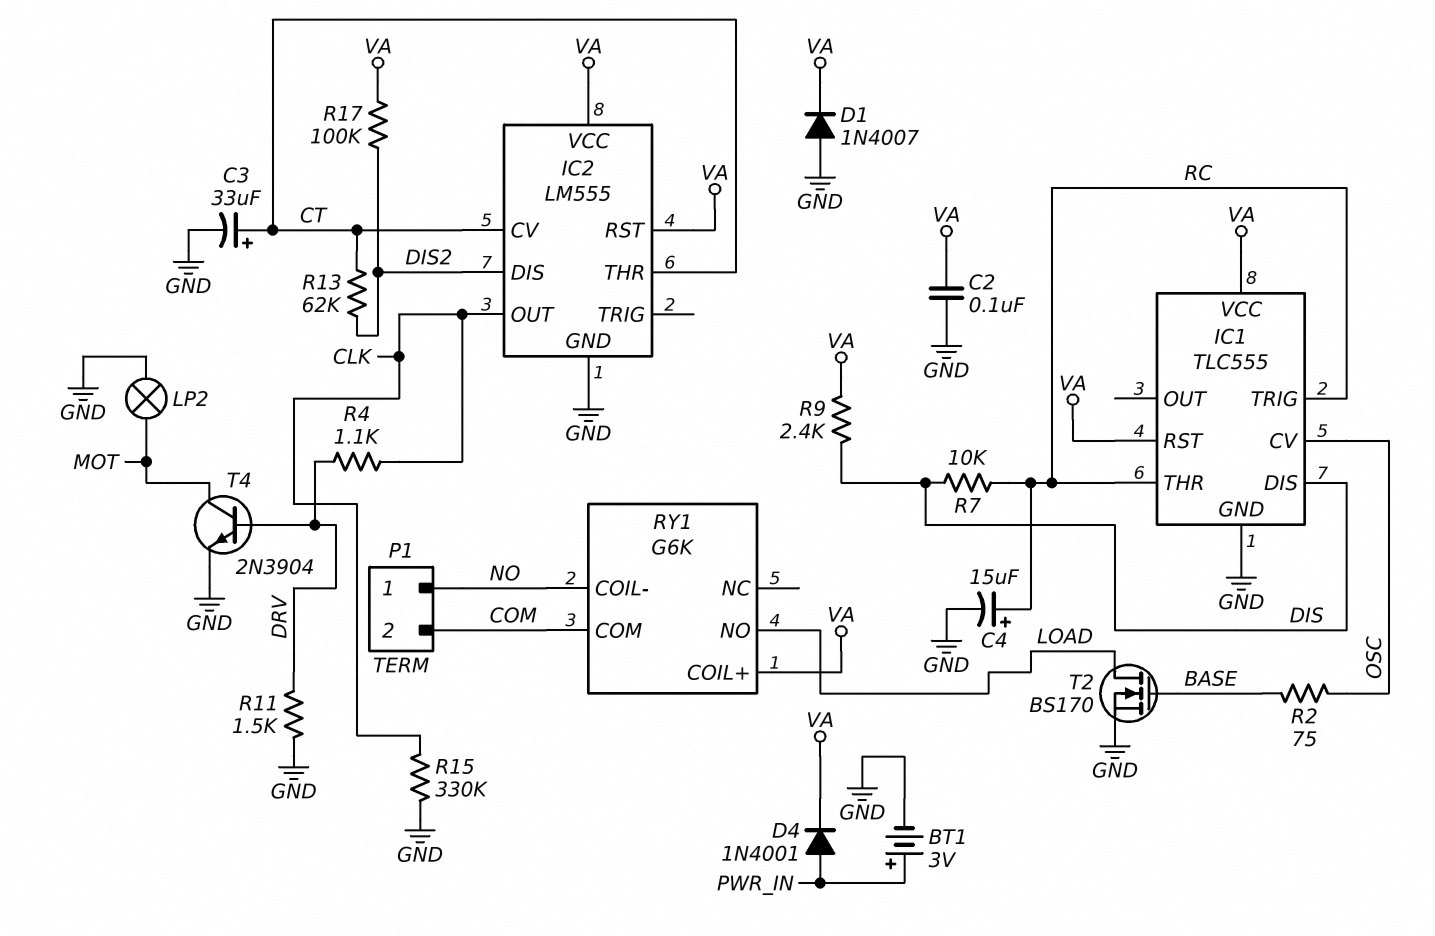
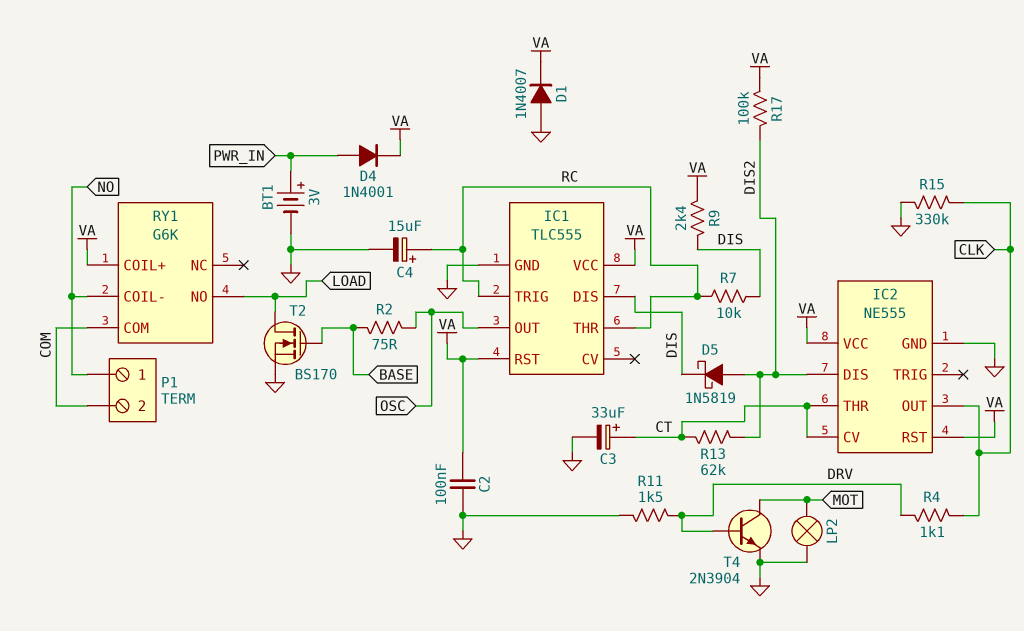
D5: none -> schottky 1N5819 (A DIS2, K DIS)
IC1 pin CV: OSC -> none
IC1 pin OUT: none -> OSC
IC2: LM555 -> NE555

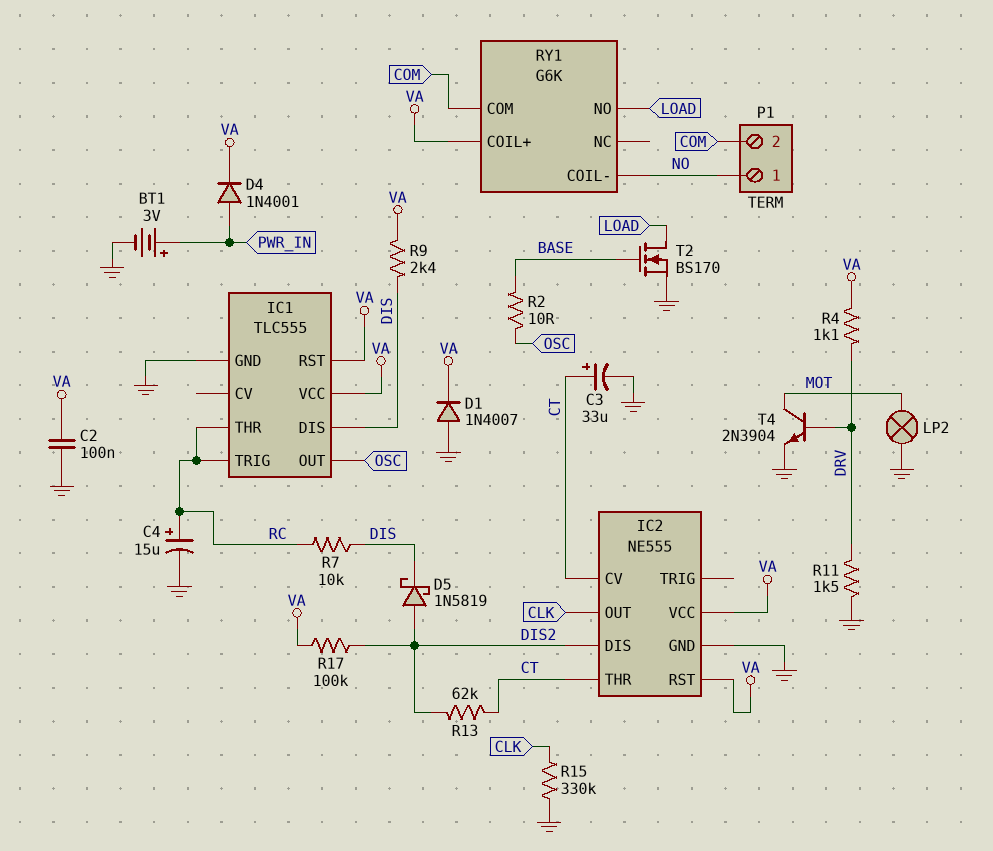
R2: 75 (BASE, OSC) -> 10 (BASE, OSC)
R4: 1.1k (CLK, DRV) -> 1.1k (DRV, VA)

